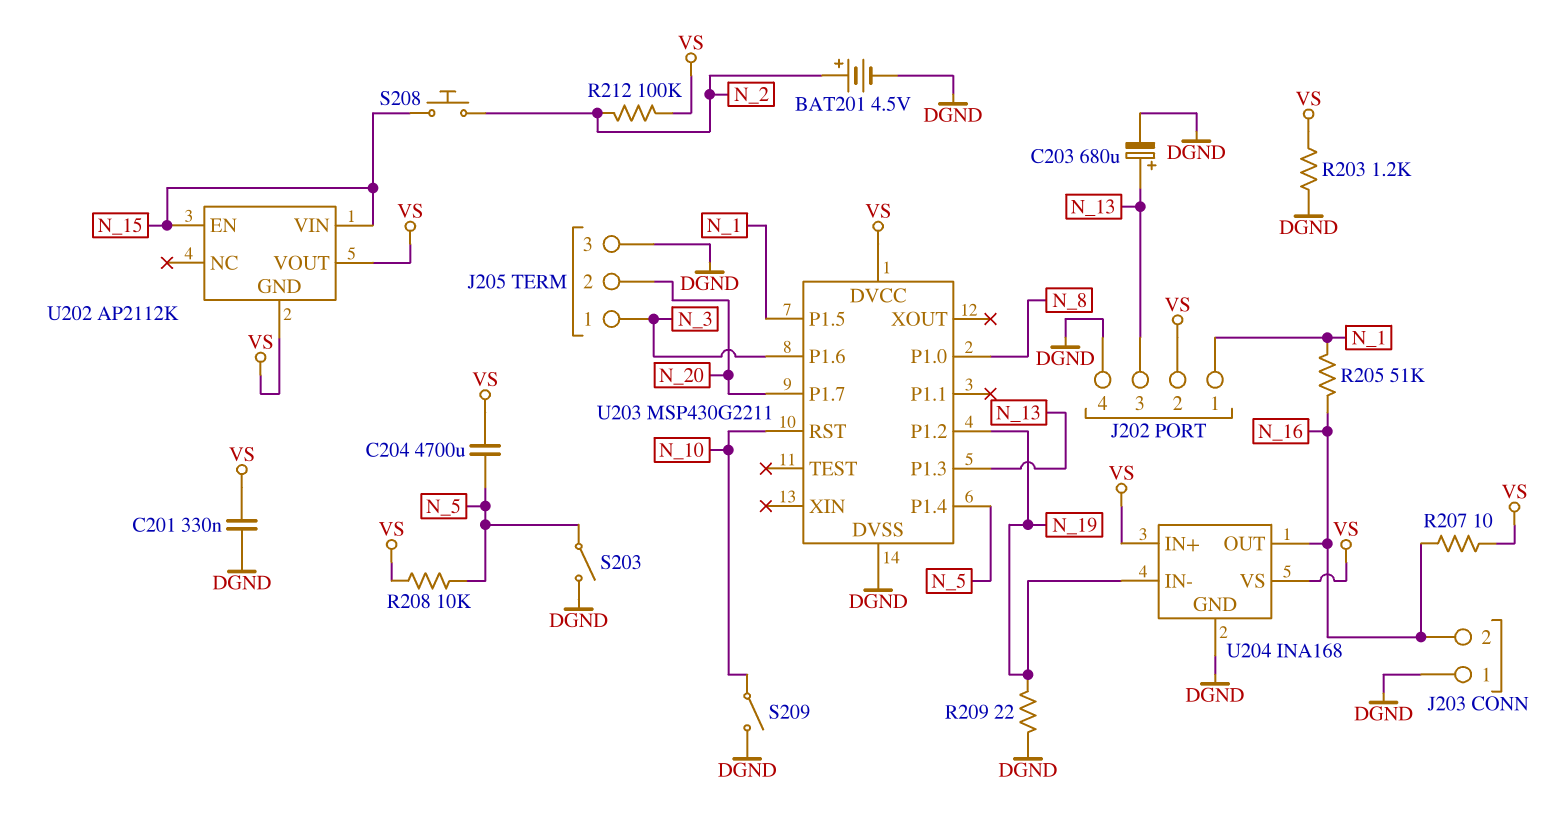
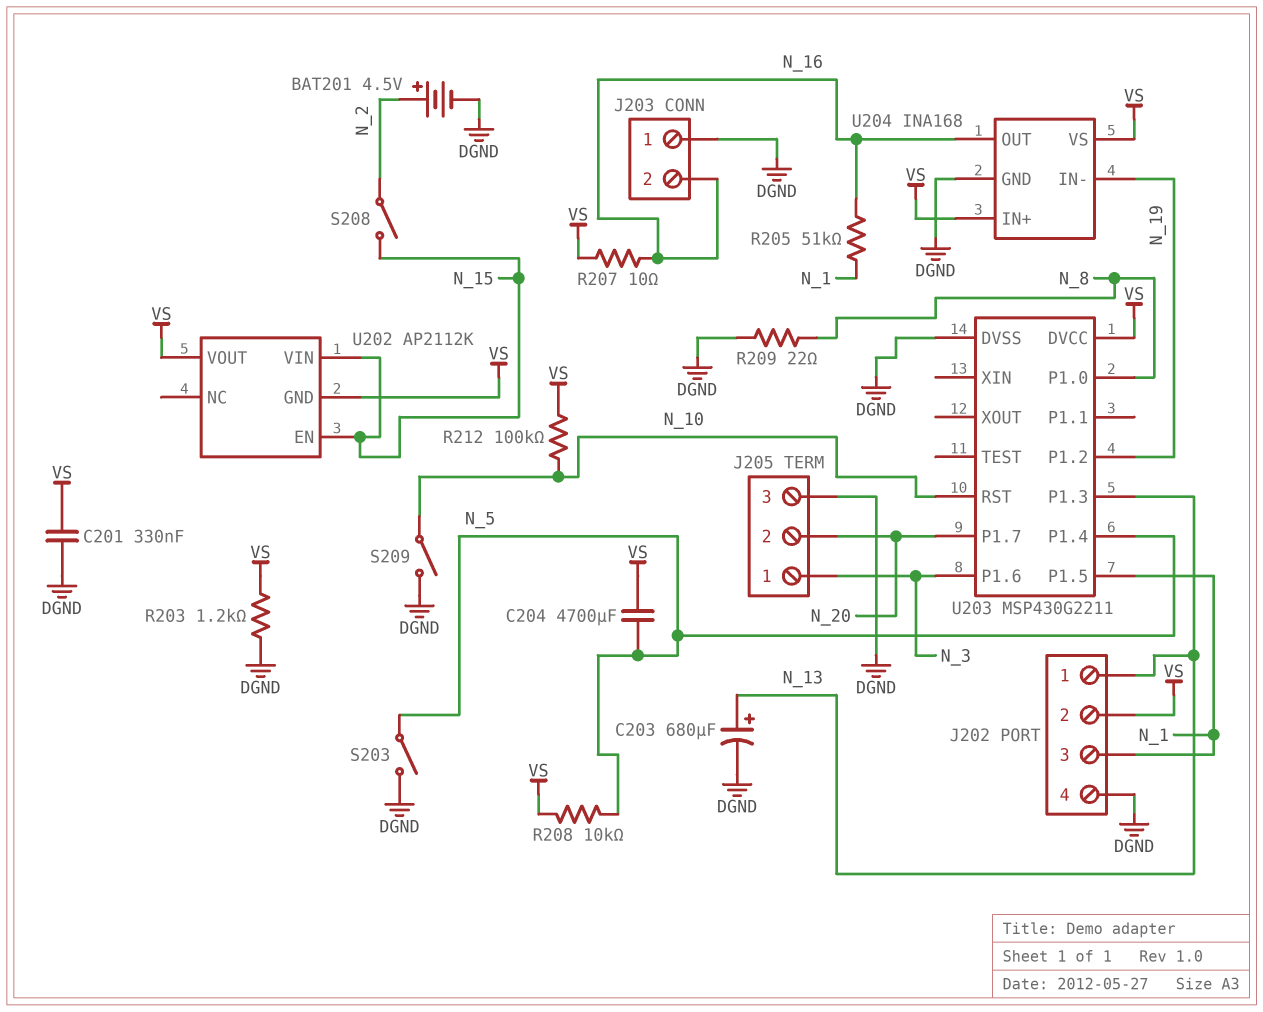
J202 pin 1: N_1 -> N_13
J202 pin 3: N_13 -> N_1
R209: 22 (DGND, N_19) -> 22 (DGND, N_8)
R212: 100k (N_2, VS) -> 100k (N_10, VS)
S208: button (N_2, N_15) -> switch (N_2, N_15)

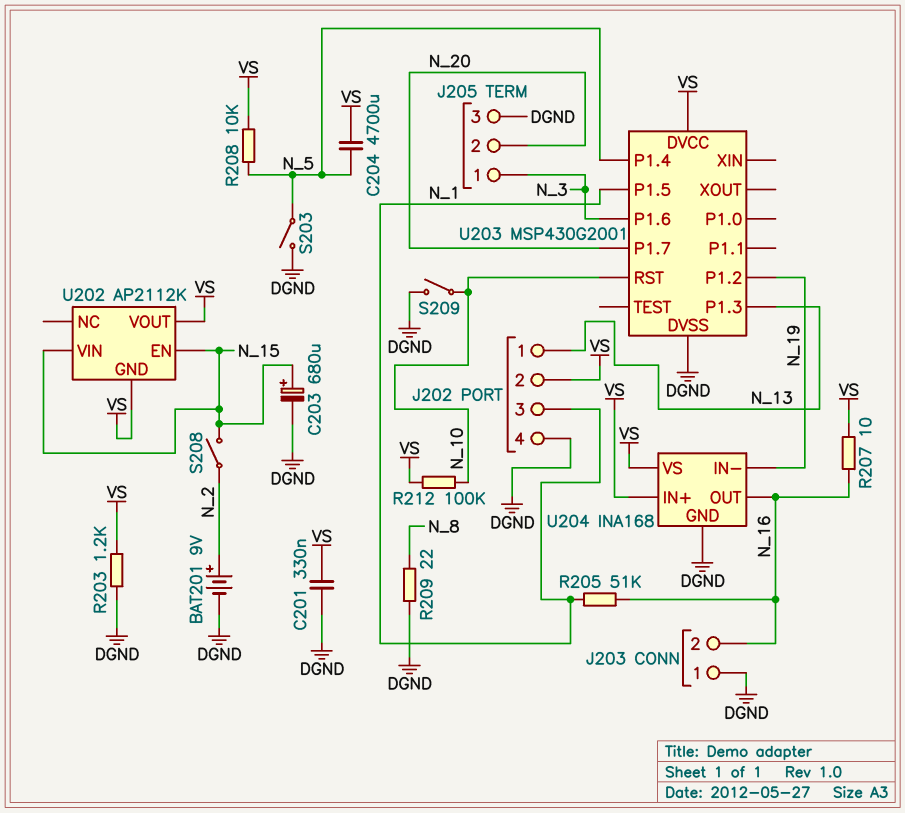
BAT201: 4.5V (plus N_2, minus DGND) -> 9V (plus N_2, minus DGND)
C203: 680uF (plus N_13, minus DGND) -> 680uF (plus N_15, minus DGND)
U203: MSP430G2211 -> MSP430G2001
U203 pin P1.0: N_8 -> none

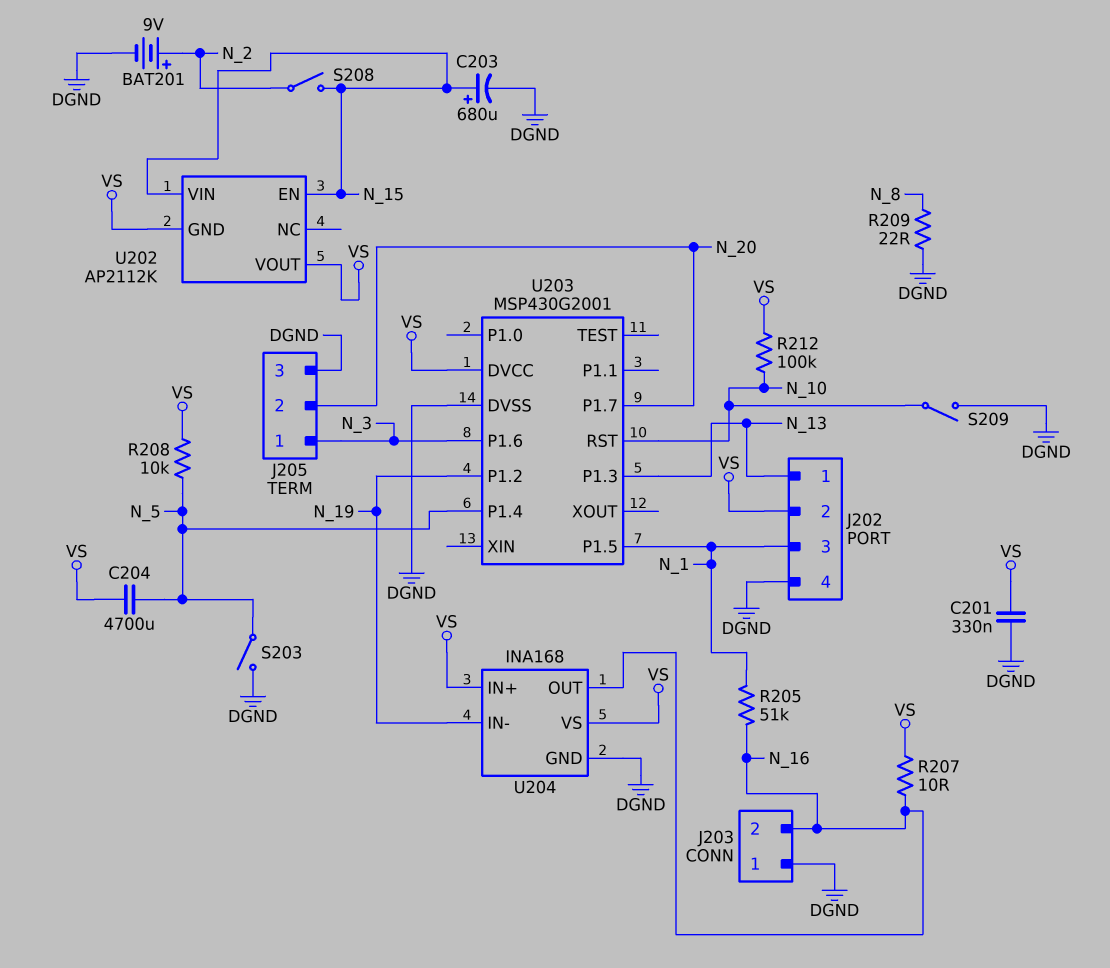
R203: 1.2k (DGND, VS) -> none

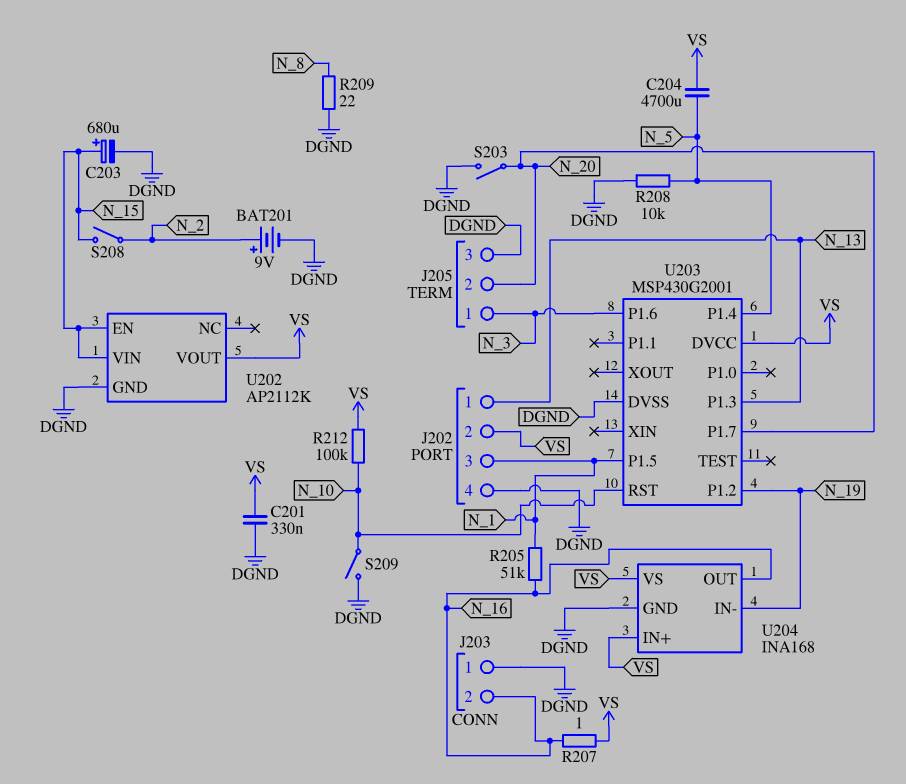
R207: 10 (N_16, VS) -> 1 (N_16, VS)
R208: 10k (N_5, VS) -> 10k (DGND, N_5)
S203: switch (DGND, N_5) -> switch (DGND, N_20)
U202 pin GND: VS -> DGND

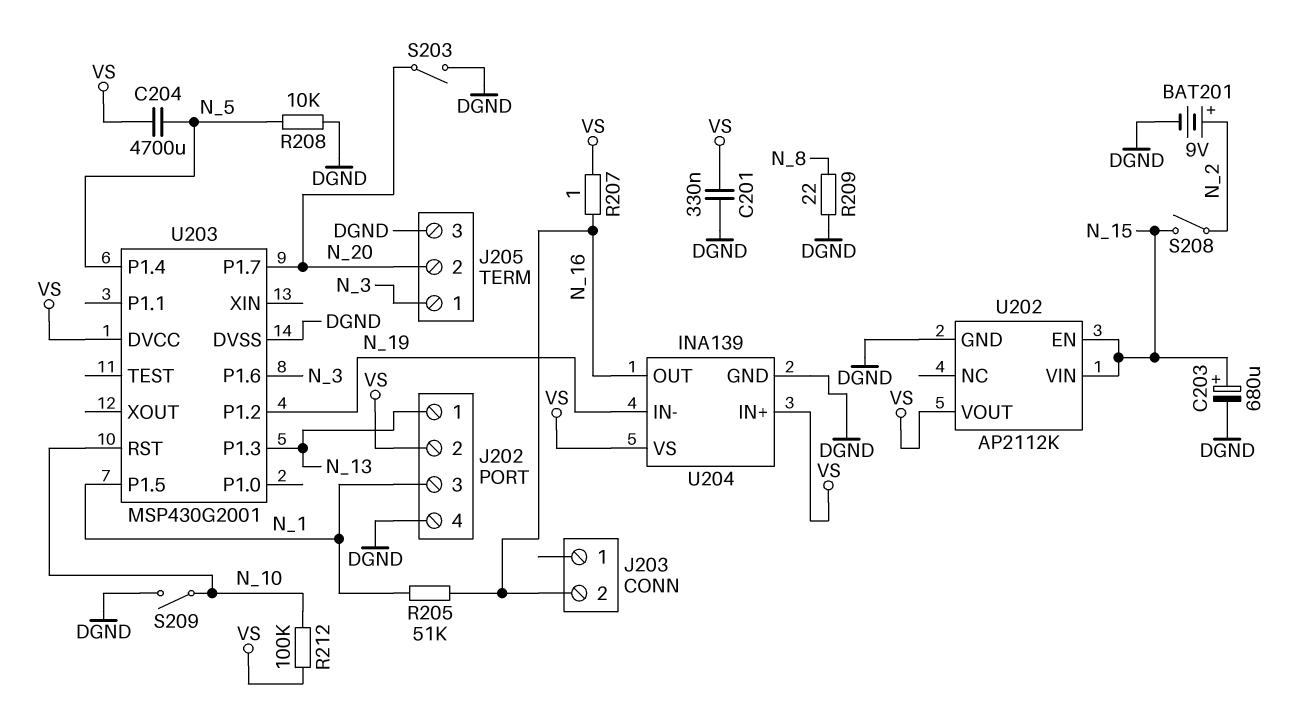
J203 pin 1: DGND -> none
U204: INA168 -> INA139

